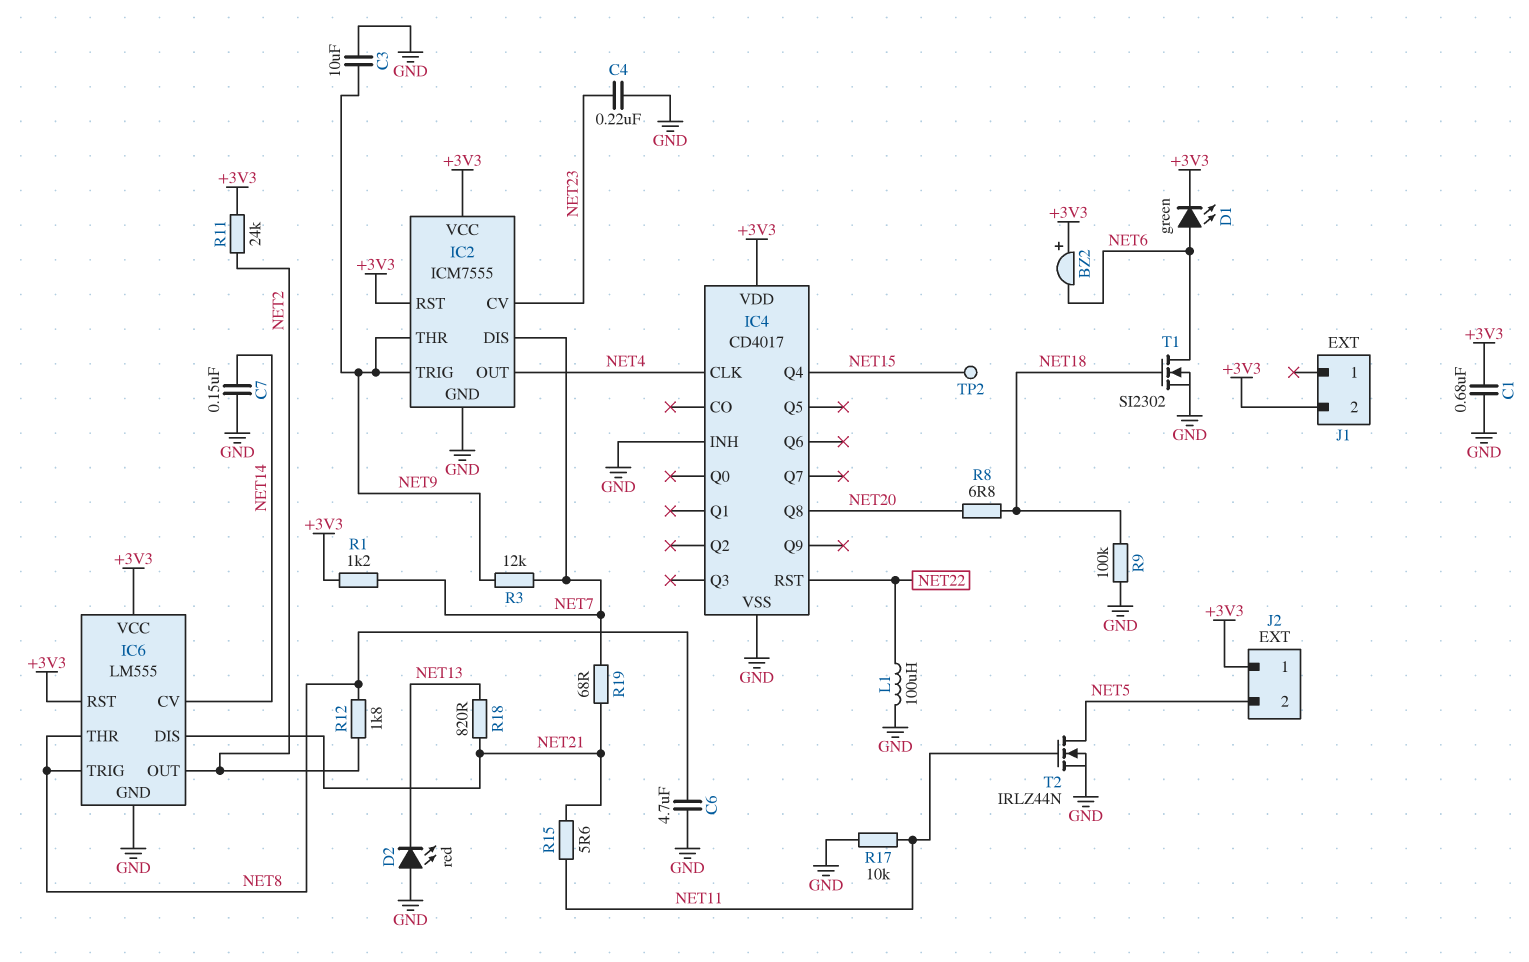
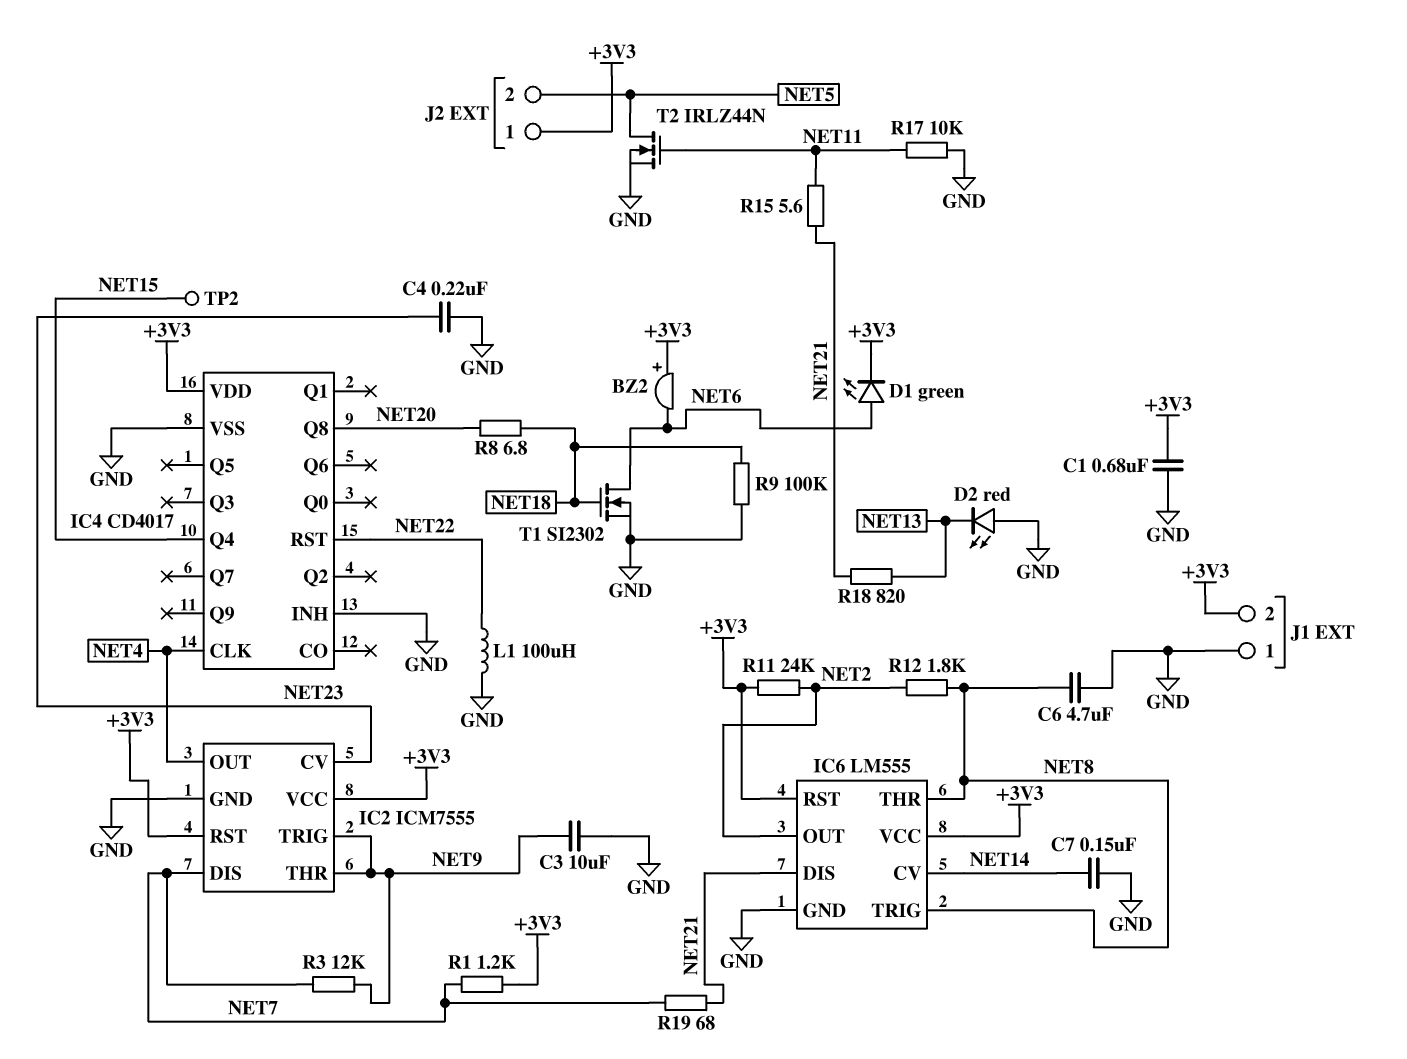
J1 pin 1: none -> GND

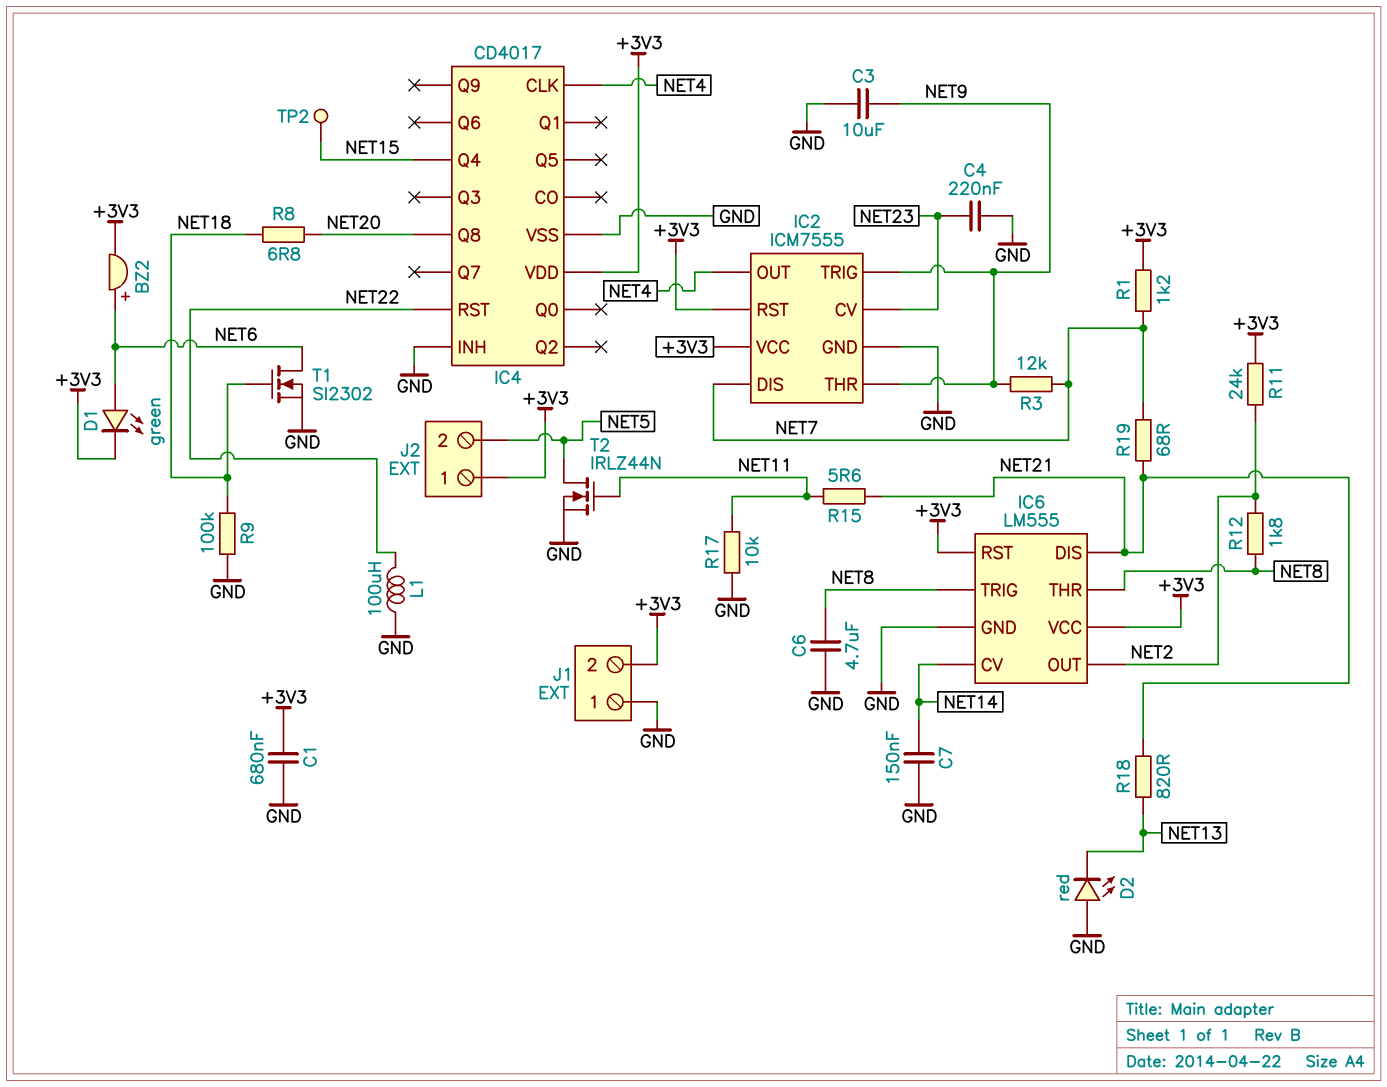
BZ2: buzzer (plus +3V3, minus NET6) -> buzzer (plus NET6, minus +3V3)

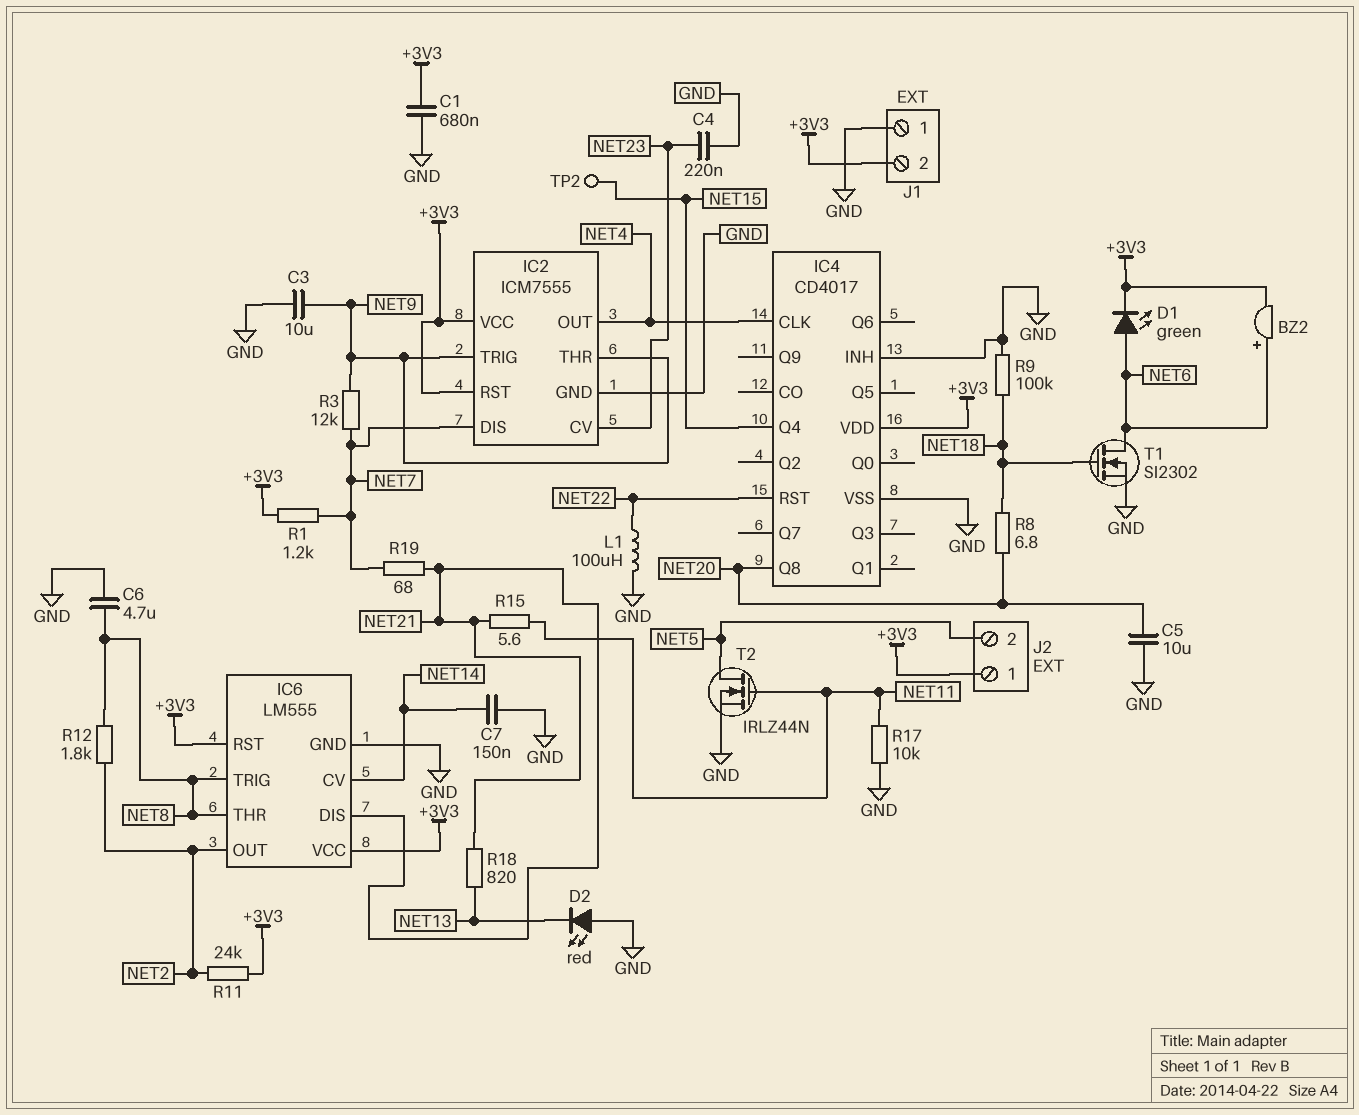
C5: none -> 10uF (GND, NET20)

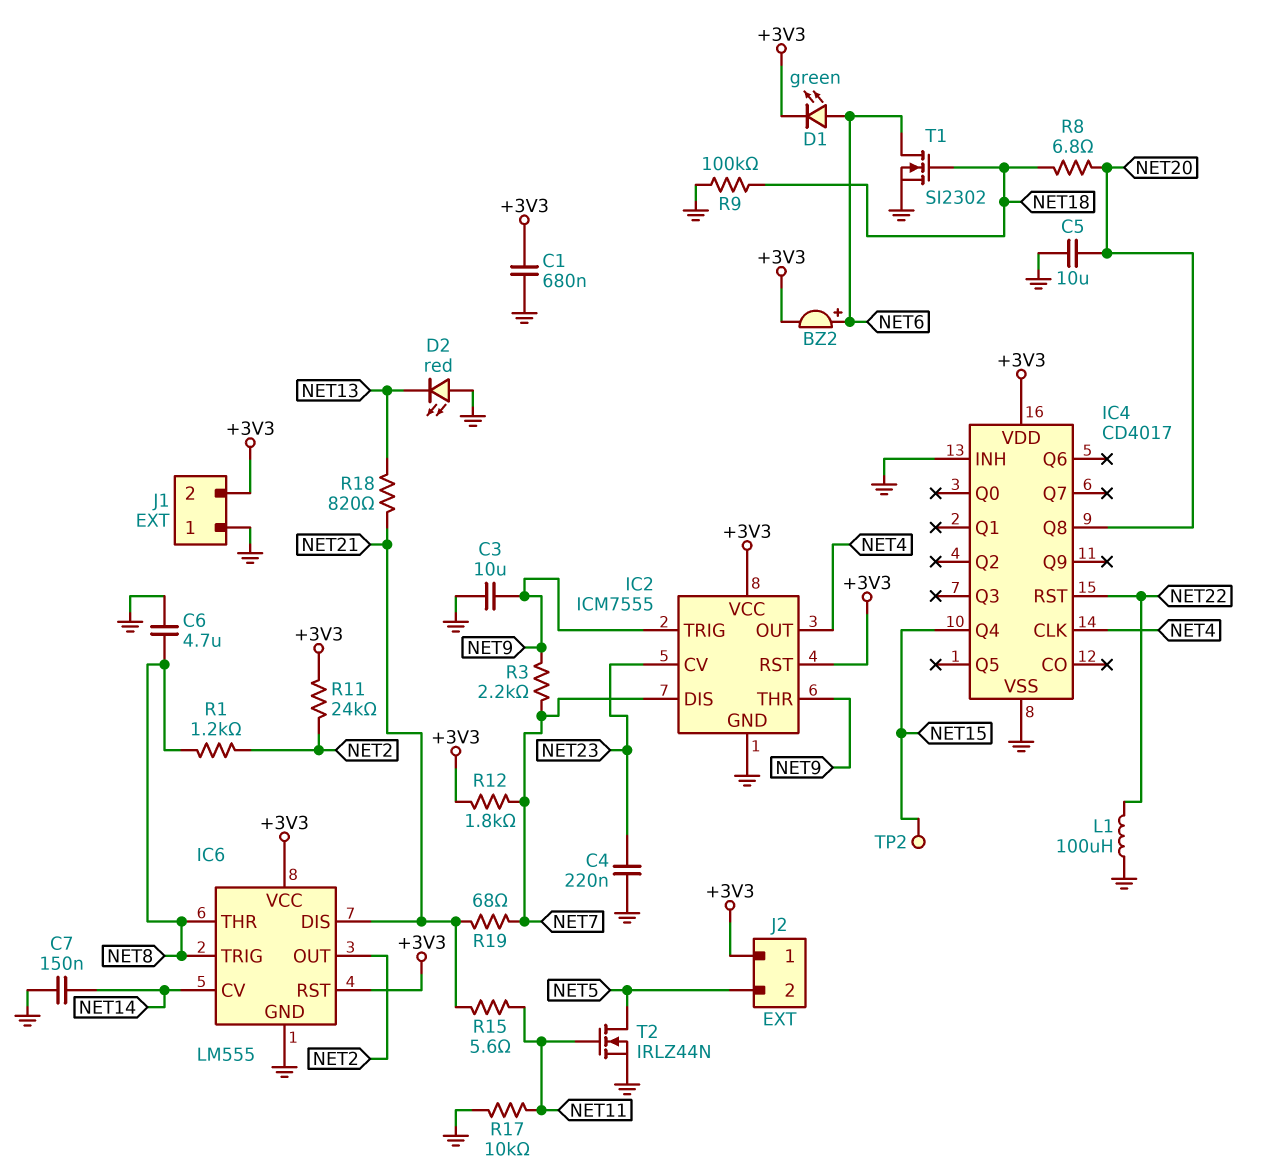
R1: 1.2k (+3V3, NET7) -> 1.2k (NET2, NET8)
R3: 12k (NET7, NET9) -> 2.2k (NET7, NET9)
R12: 1.8k (NET2, NET8) -> 1.8k (+3V3, NET7)

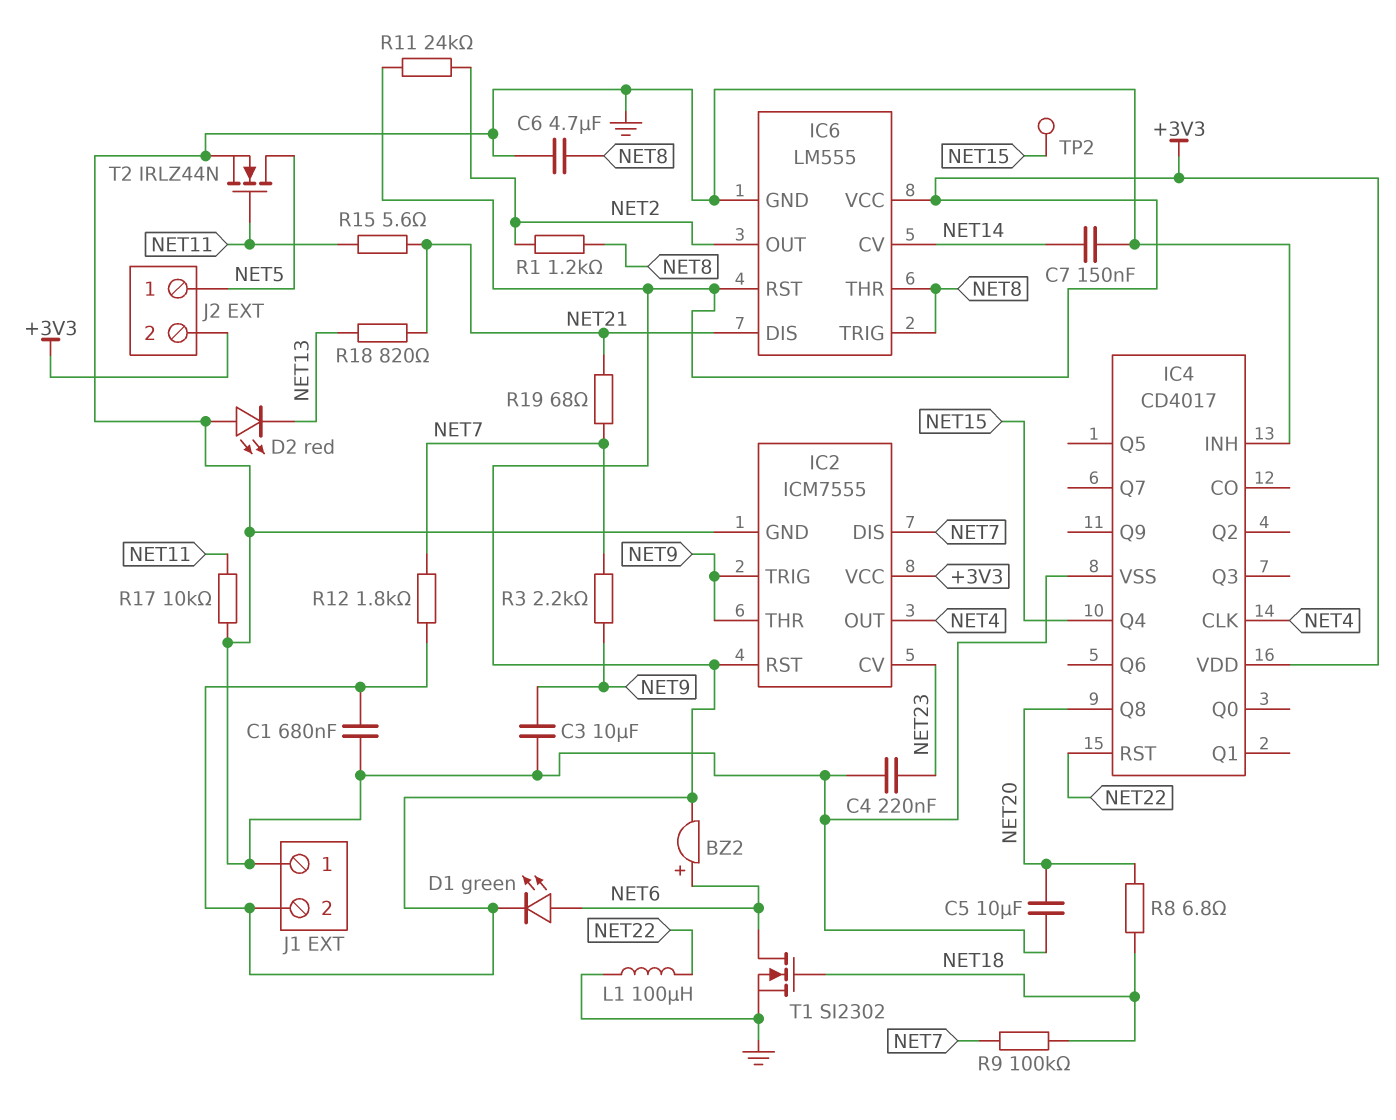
J2 pin 1: +3V3 -> NET5
J2 pin 2: NET5 -> +3V3
R9: 100k (GND, NET18) -> 100k (NET7, NET18)

